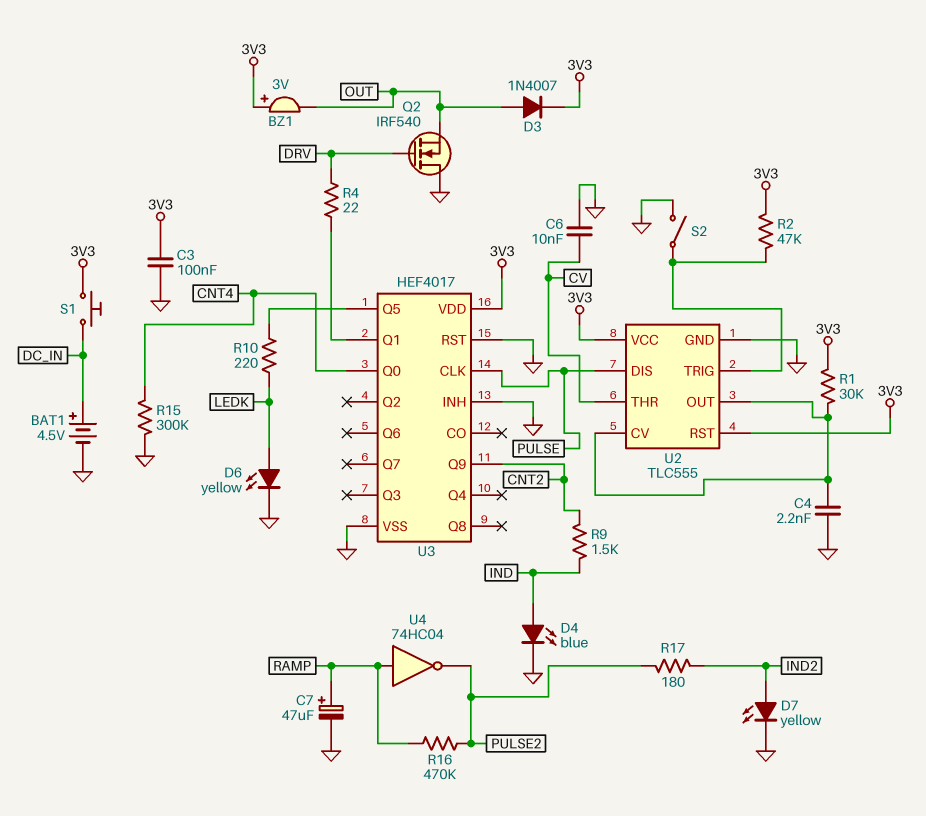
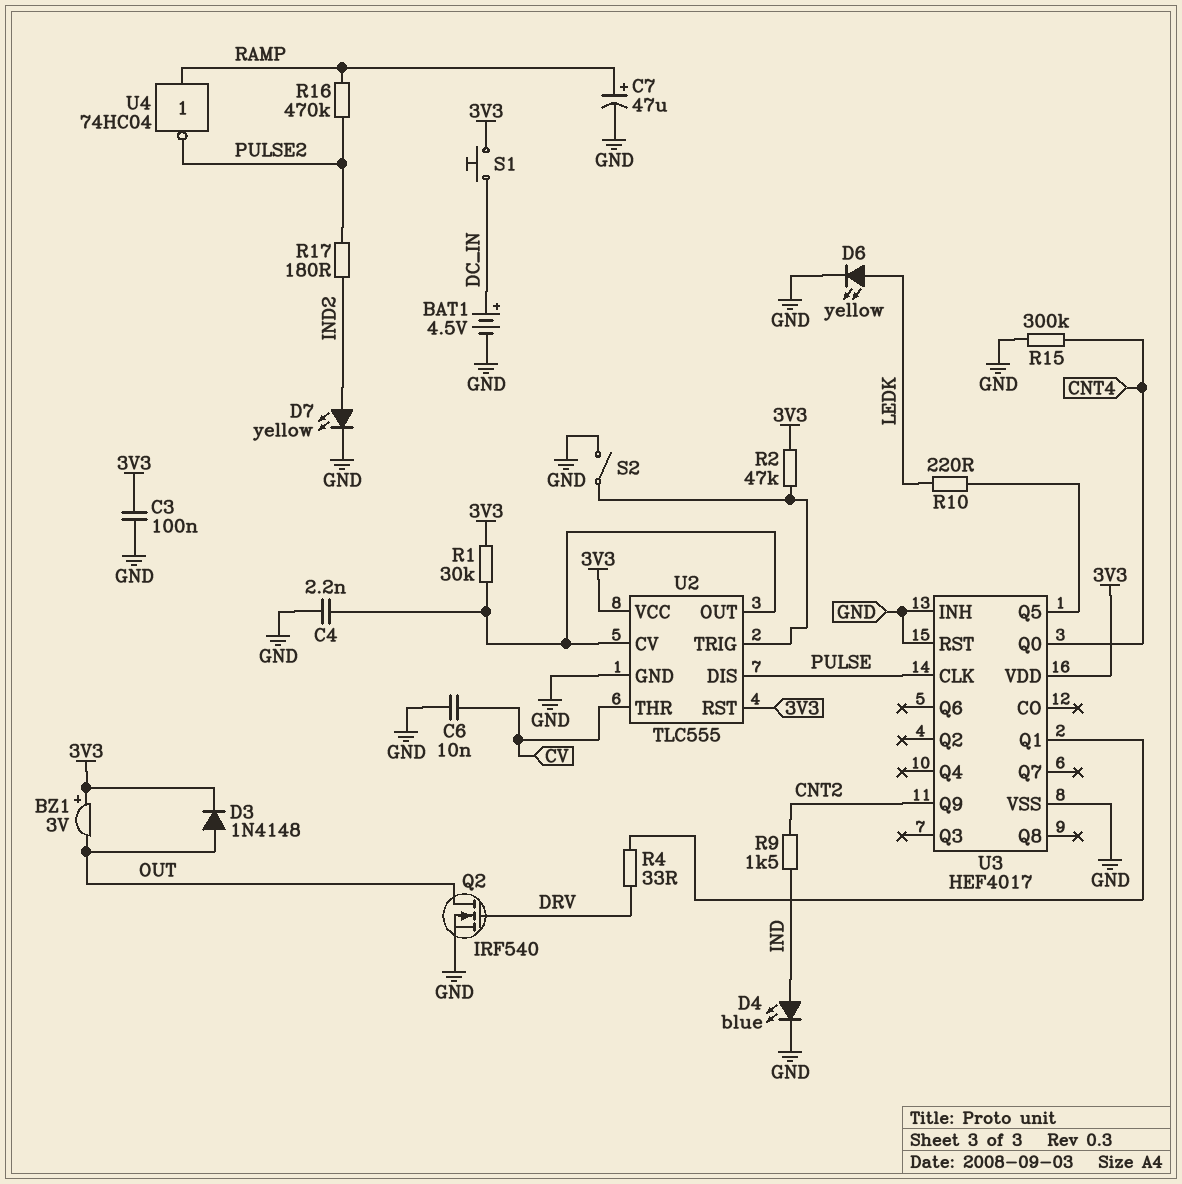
D3: diode 1N4007 (A OUT, K 3V3) -> diode 1N4148 (A OUT, K 3V3)
Q2: NMOS IRF540 (G DRV, D GND, S OUT) -> NMOS IRF540 (G DRV, D OUT, S GND)
R4: 22 (DRV, U3/Q1) -> 33 (DRV, U3/Q1)

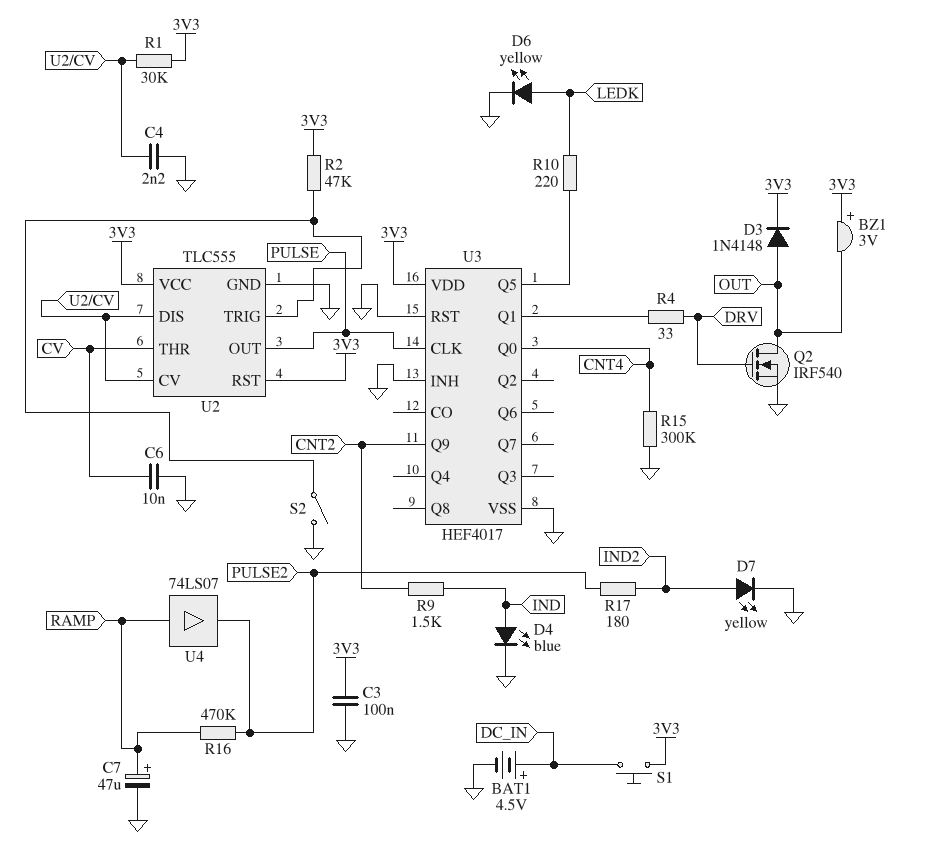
U2 pin DIS: PULSE -> U2/CV
U2 pin OUT: U2/CV -> PULSE
U4: NOT 74HC04 (in RAMP, out PULSE2) -> buffer 74LS07 (in RAMP, out PULSE2)

